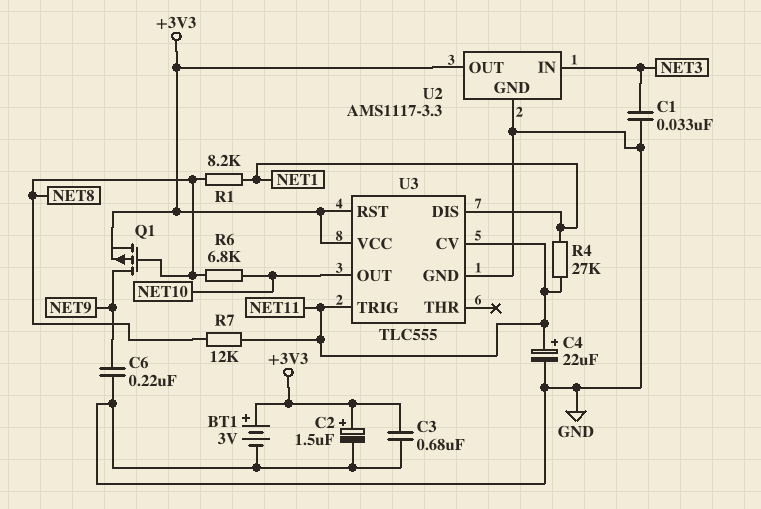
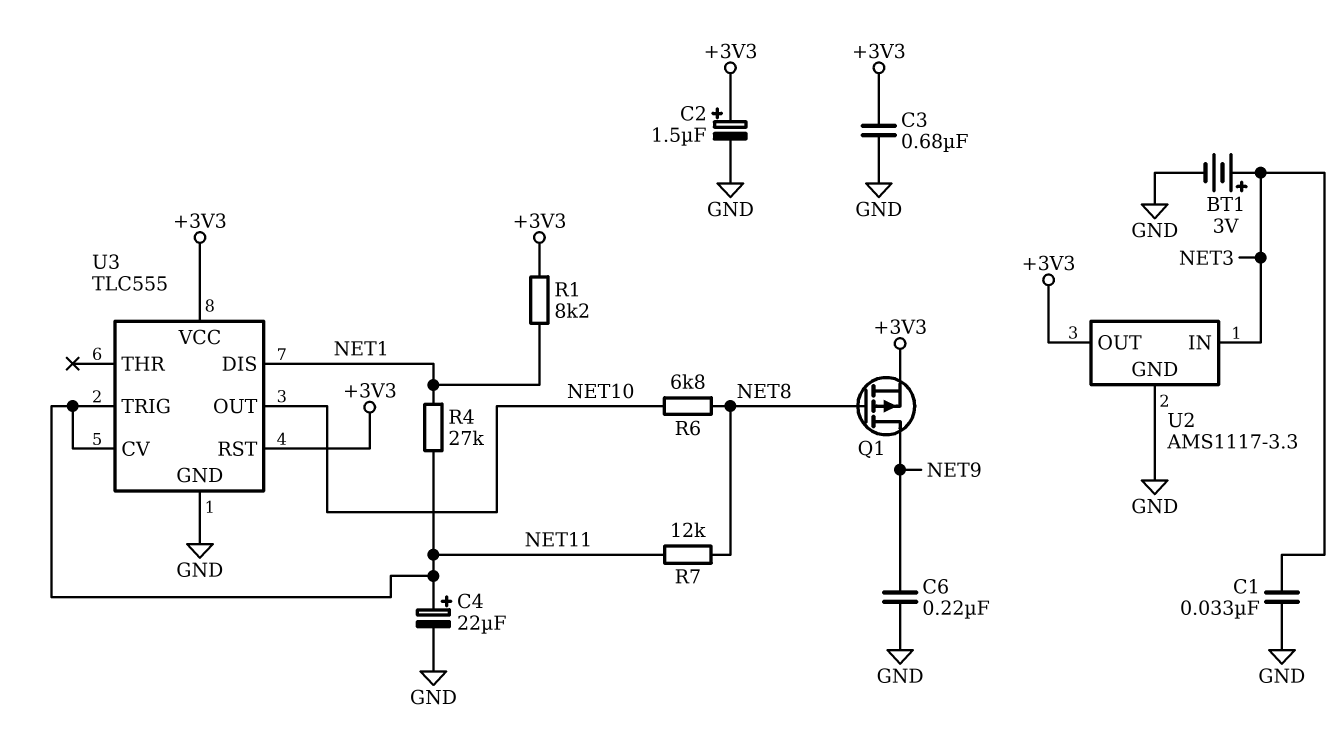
BT1: 3V (plus +3V3, minus GND) -> 3V (plus NET3, minus GND)
R1: 8.2k (NET1, NET8) -> 8.2k (+3V3, NET1)

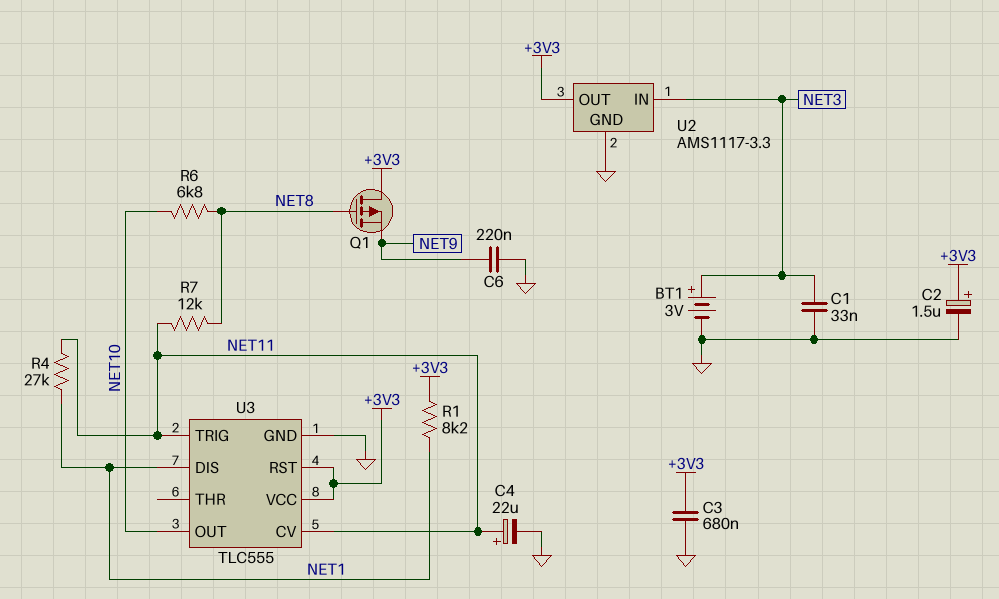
Q1: PMOS (G NET8, D NET9, S +3V3) -> PMOS (G NET8, D +3V3, S NET9)

